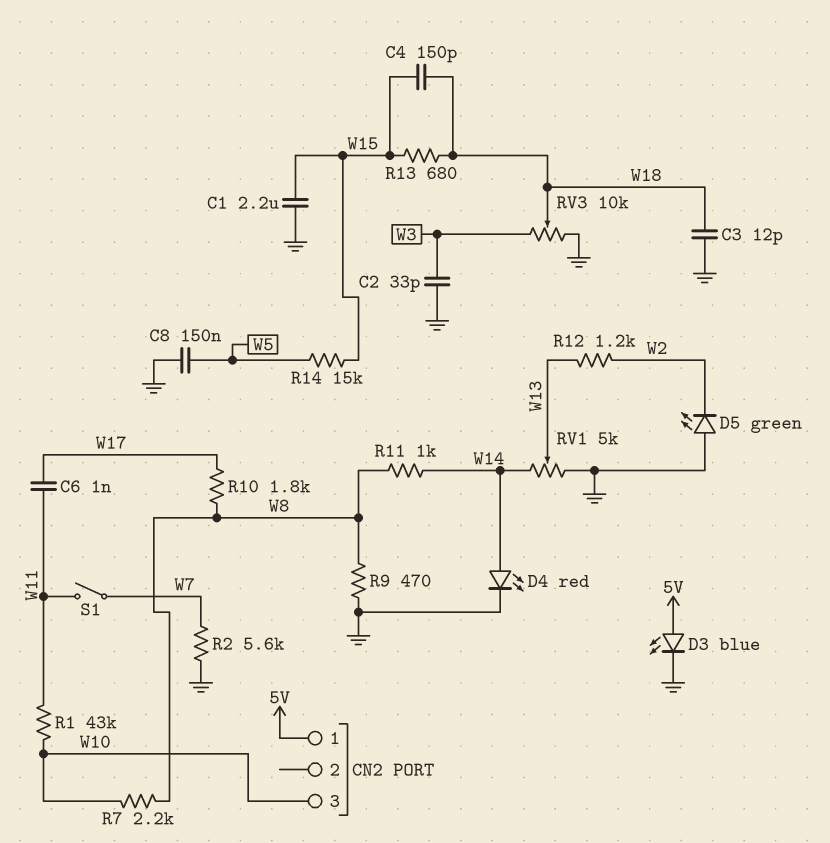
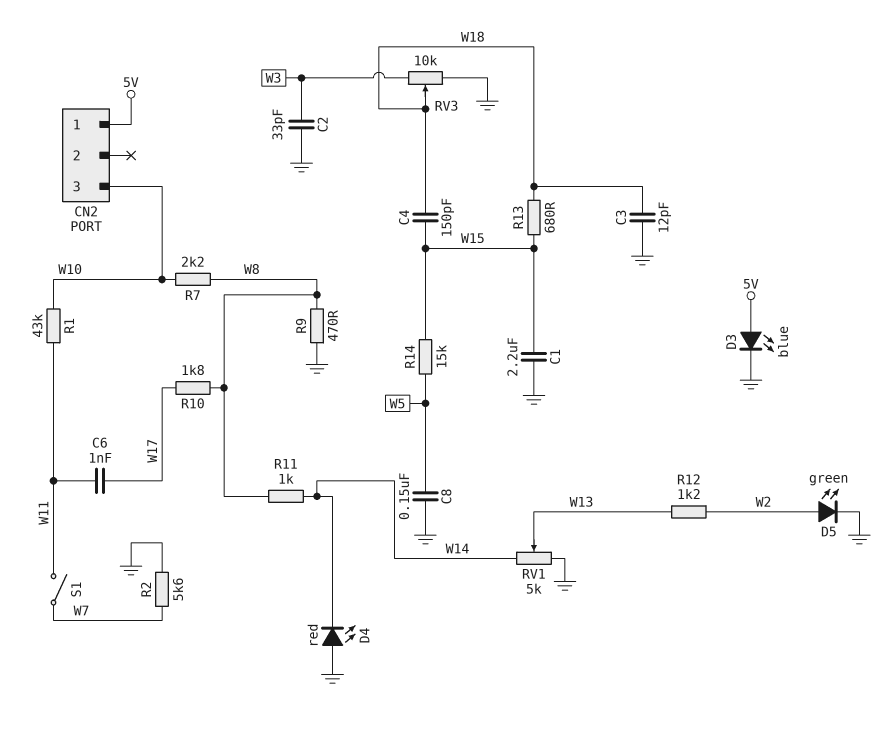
D4: LED red (A W14, K GND) -> LED red (A GND, K W14)
D5: LED green (A GND, K W2) -> LED green (A W2, K GND)

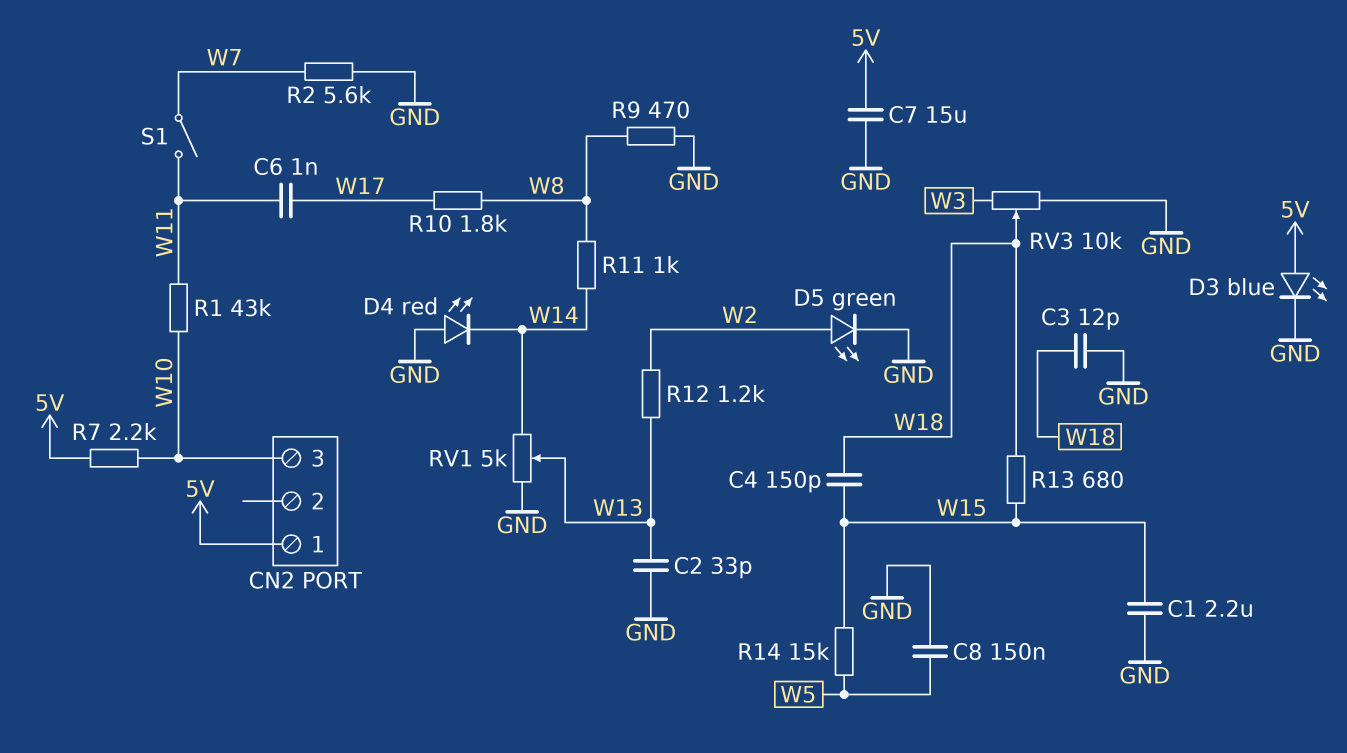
C2: 33pF (GND, W3) -> 33pF (GND, W13)
C7: none -> 15uF (5V, GND)
R7: 2.2k (W8, W10) -> 2.2k (5V, W10)

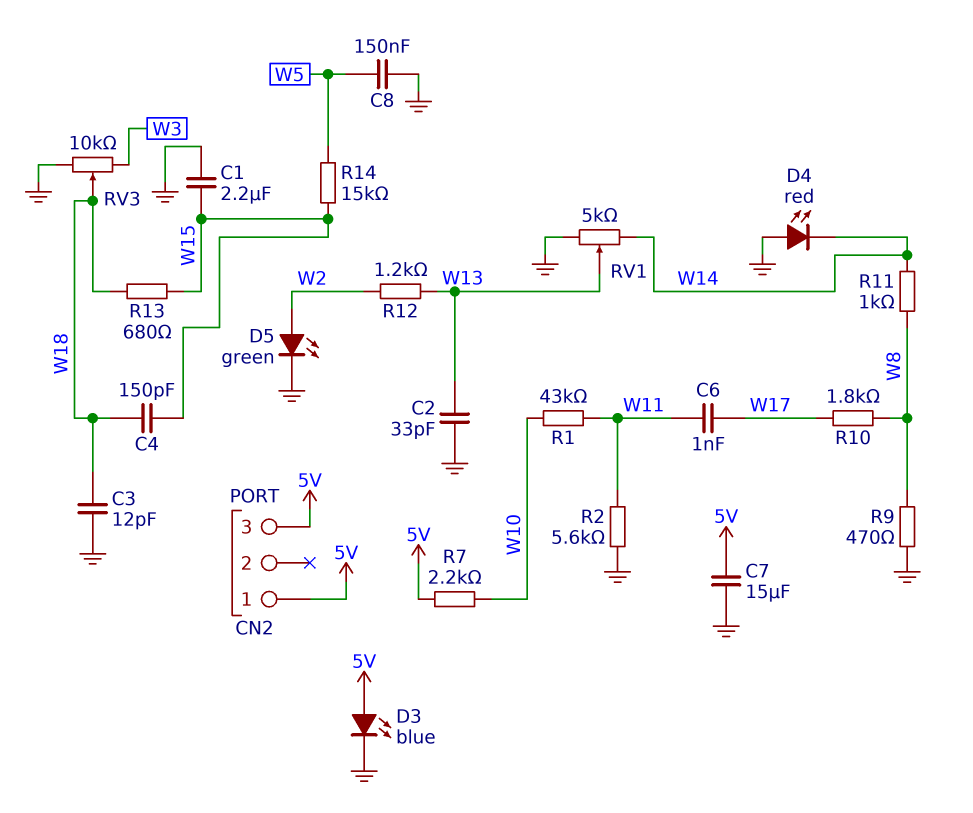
CN2 pin 3: W10 -> 5V
R2: 5.6k (GND, W7) -> 5.6k (GND, W11)
S1: switch (W7, W11) -> none

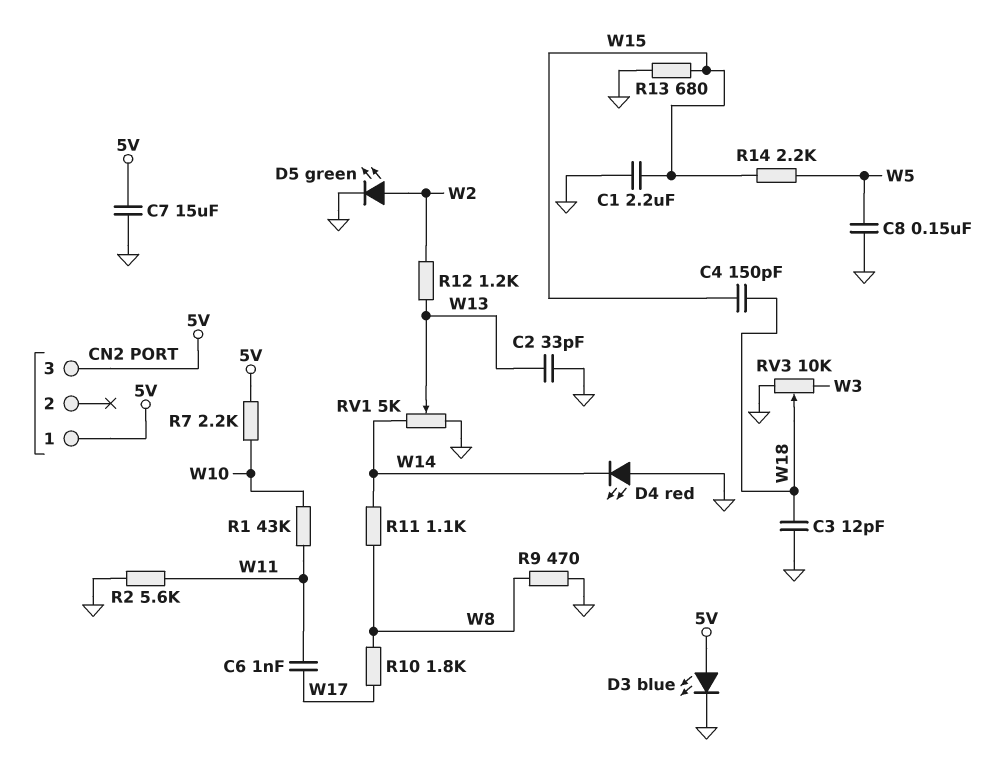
R11: 1k (W8, W14) -> 1.1k (W8, W14)
R13: 680 (W15, W18) -> 680 (GND, W15)
R14: 15k (W5, W15) -> 2.2k (W5, W15)

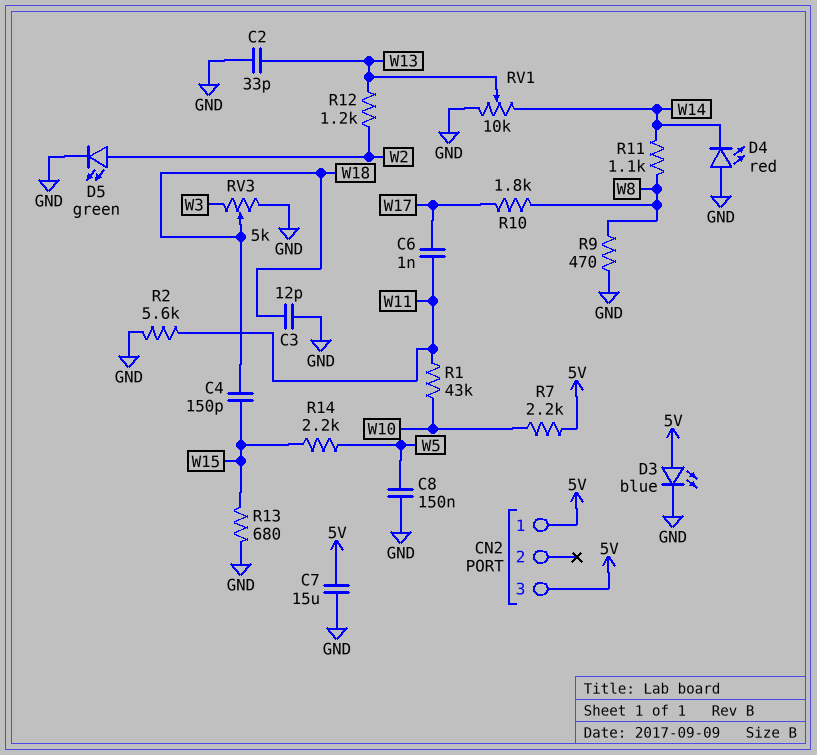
C1: 2.2uF (GND, W15) -> none
RV1: 5k (GND, W14, wiper W13) -> 10k (GND, W14, wiper W13)
RV3: 10k (GND, W3, wiper W18) -> 5k (GND, W3, wiper W18)

